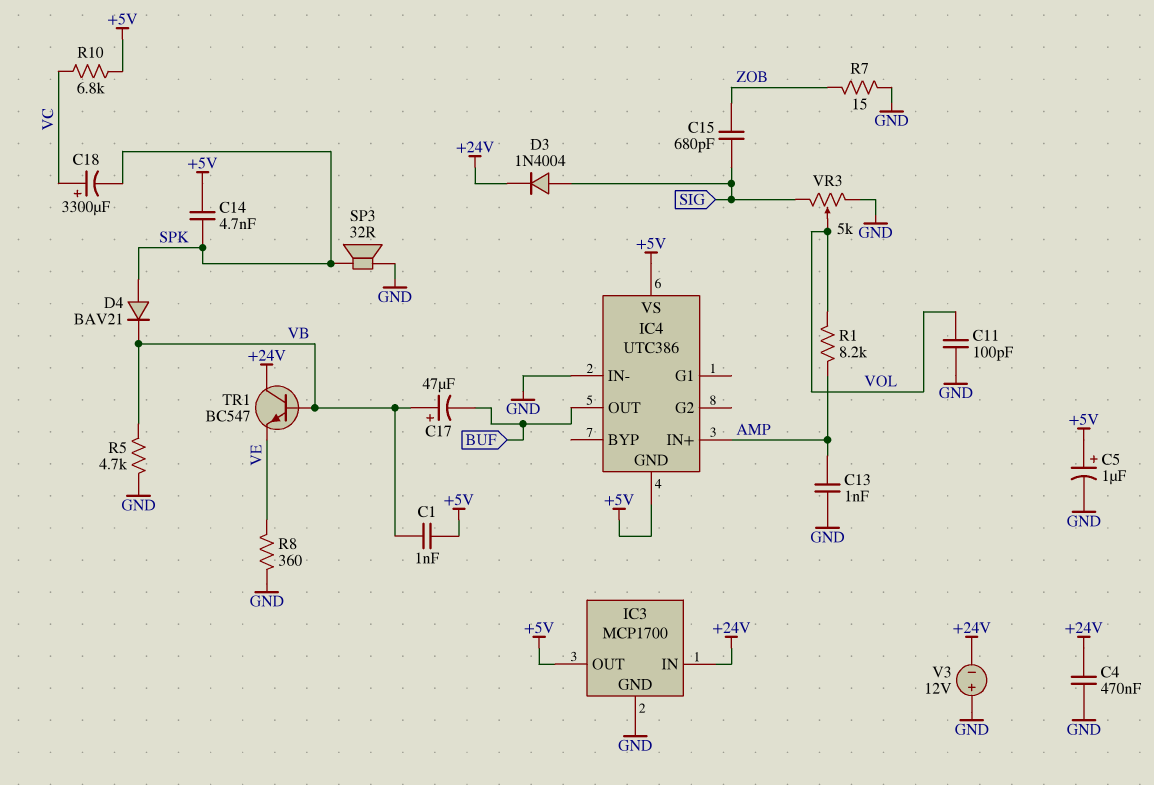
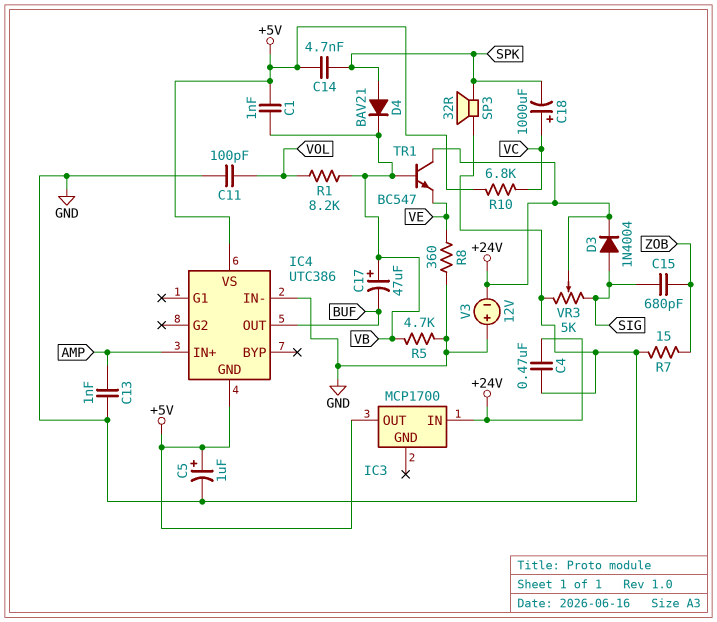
C18: 3300uF (plus VC, minus SPK) -> 1000uF (plus VC, minus SPK)
IC3 pin GND: GND -> none
R1: 8.2k (AMP, VOL) -> 8.2k (VB, VOL)
VR3: 5k (GND, SIG, wiper VOL) -> 5k (GND, SIG, wiper +24V)

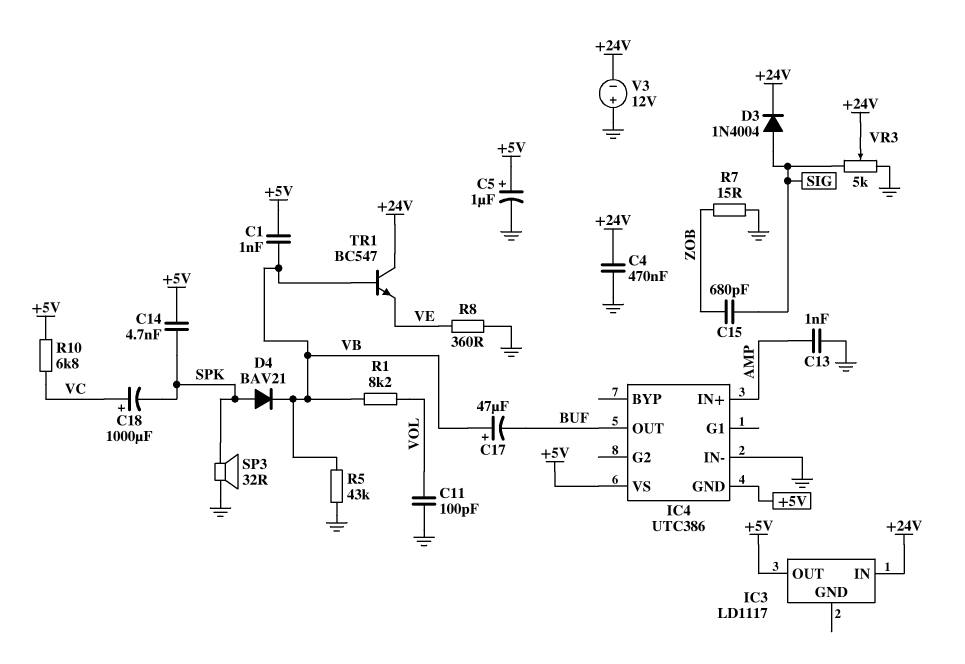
IC3: MCP1700 -> LD1117
R5: 4.7k (GND, VB) -> 43k (GND, VB)

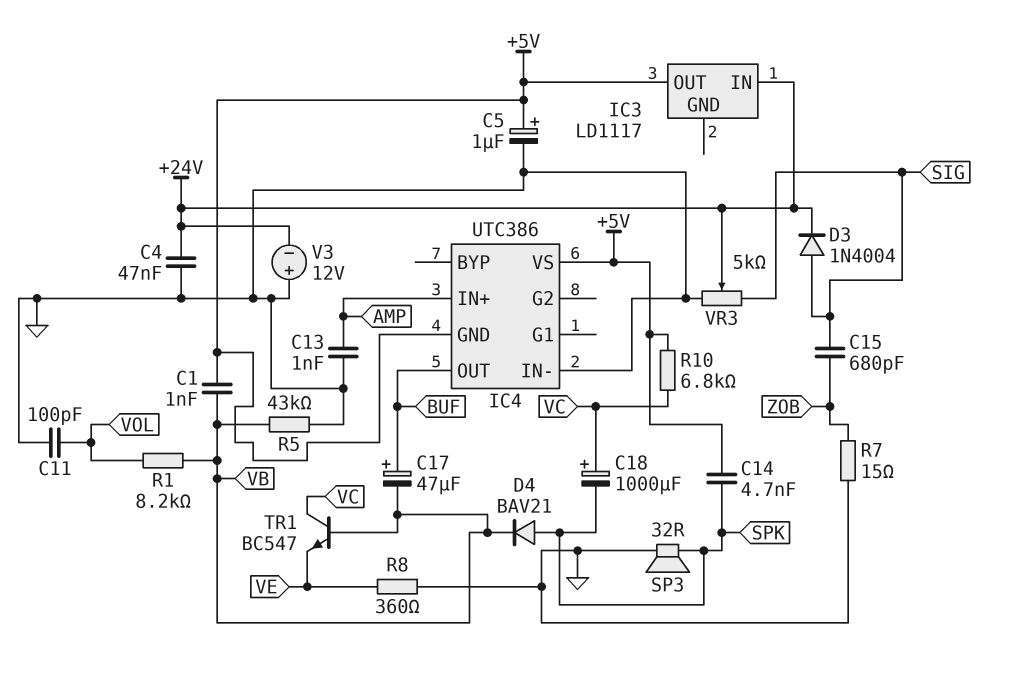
C4: 470nF (+24V, GND) -> 47nF (+24V, GND)
C17: 47uF (plus VB, minus BUF) -> 47uF (plus BUF, minus VB)
TR1: NPN BC547 (B VB, C +24V, E VE) -> NPN BC547 (B VB, C VC, E VE)

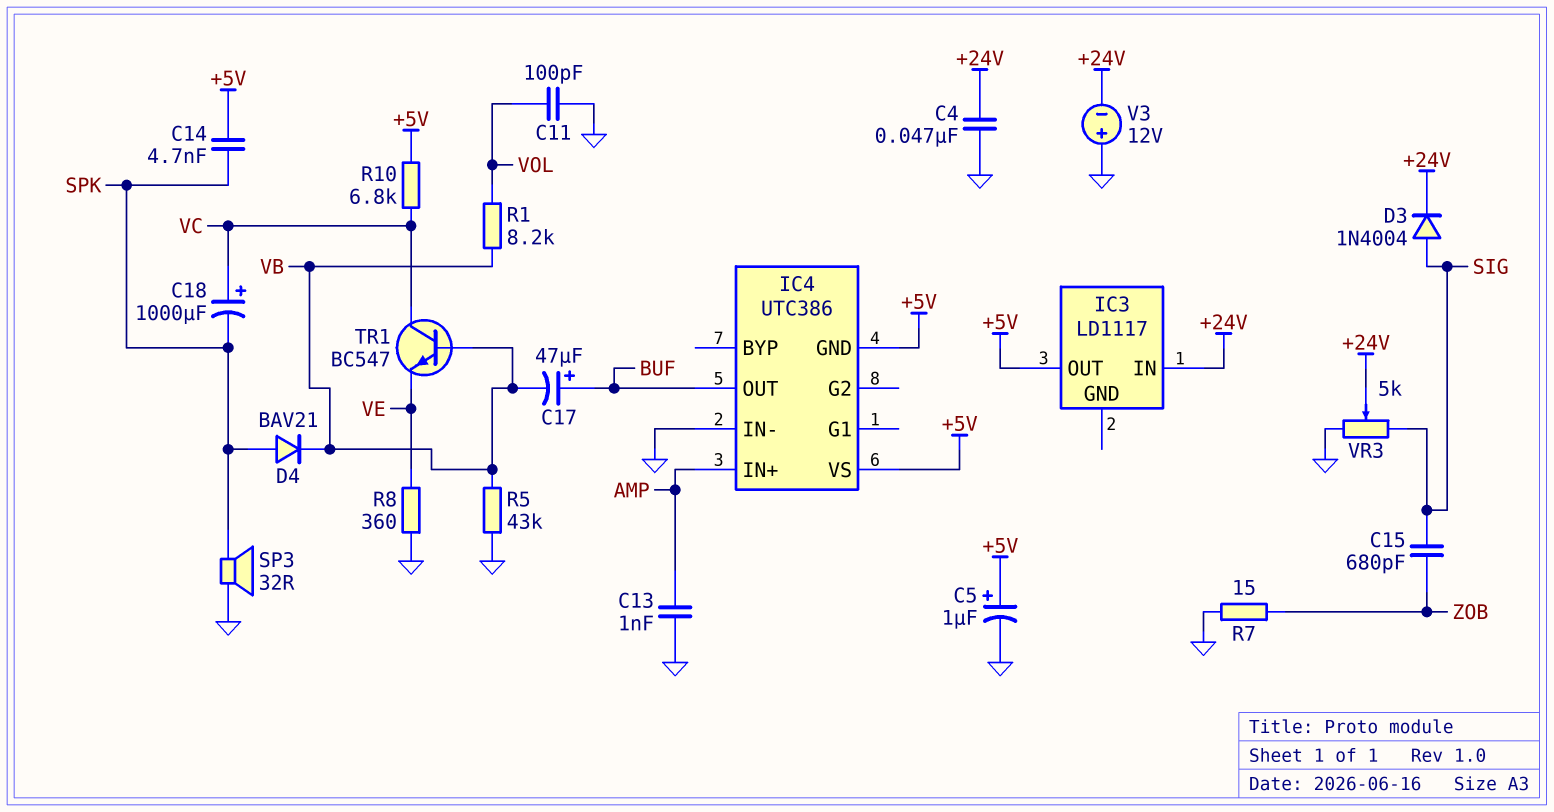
C1: 1nF (+5V, VB) -> none

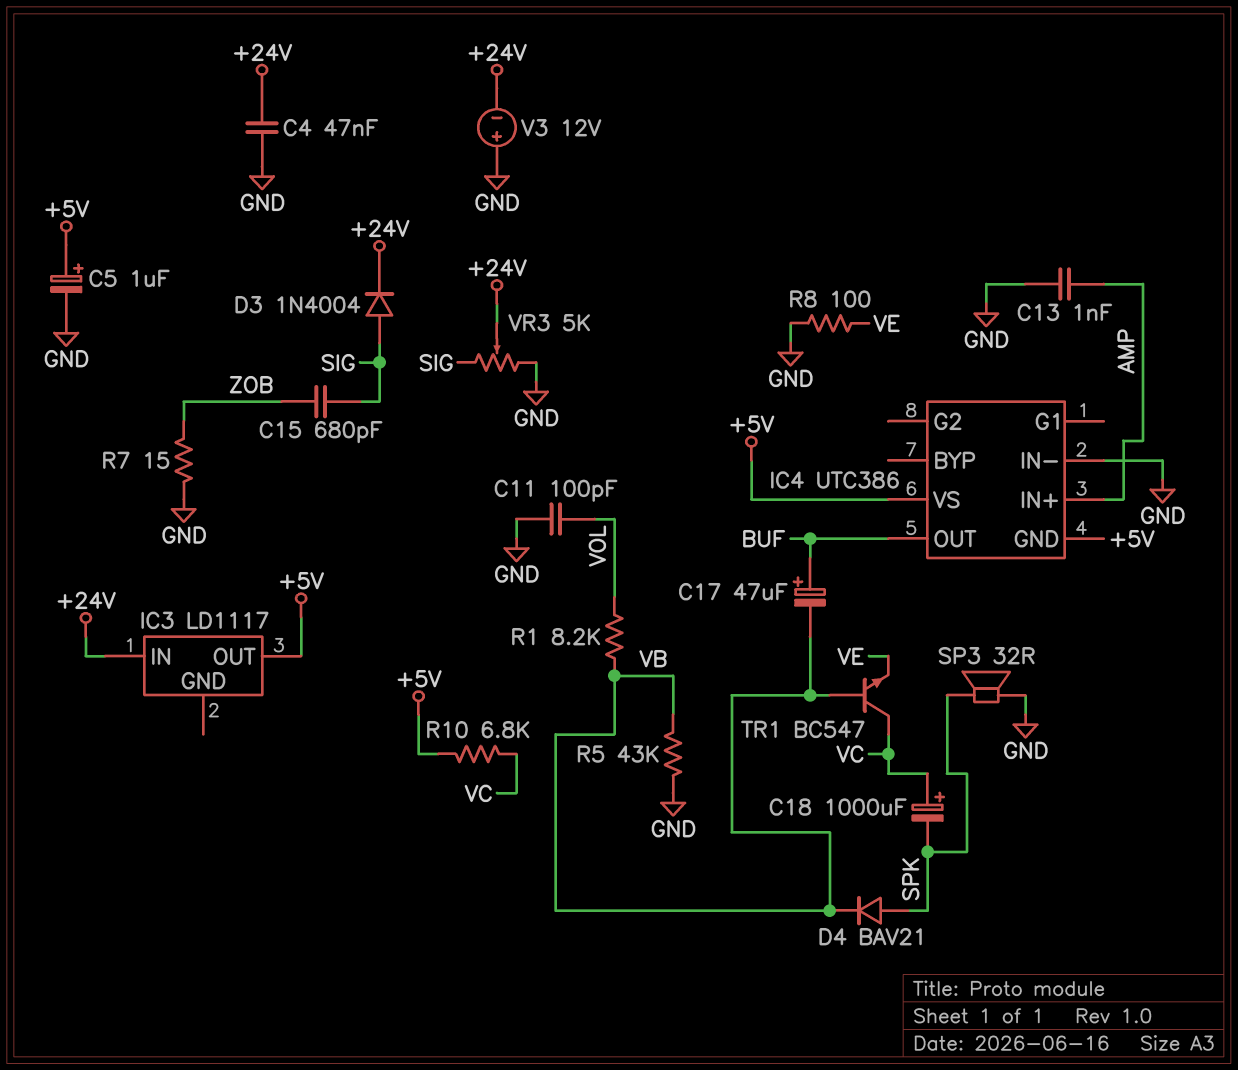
C14: 4.7nF (+5V, SPK) -> none
R8: 360 (GND, VE) -> 100 (GND, VE)

